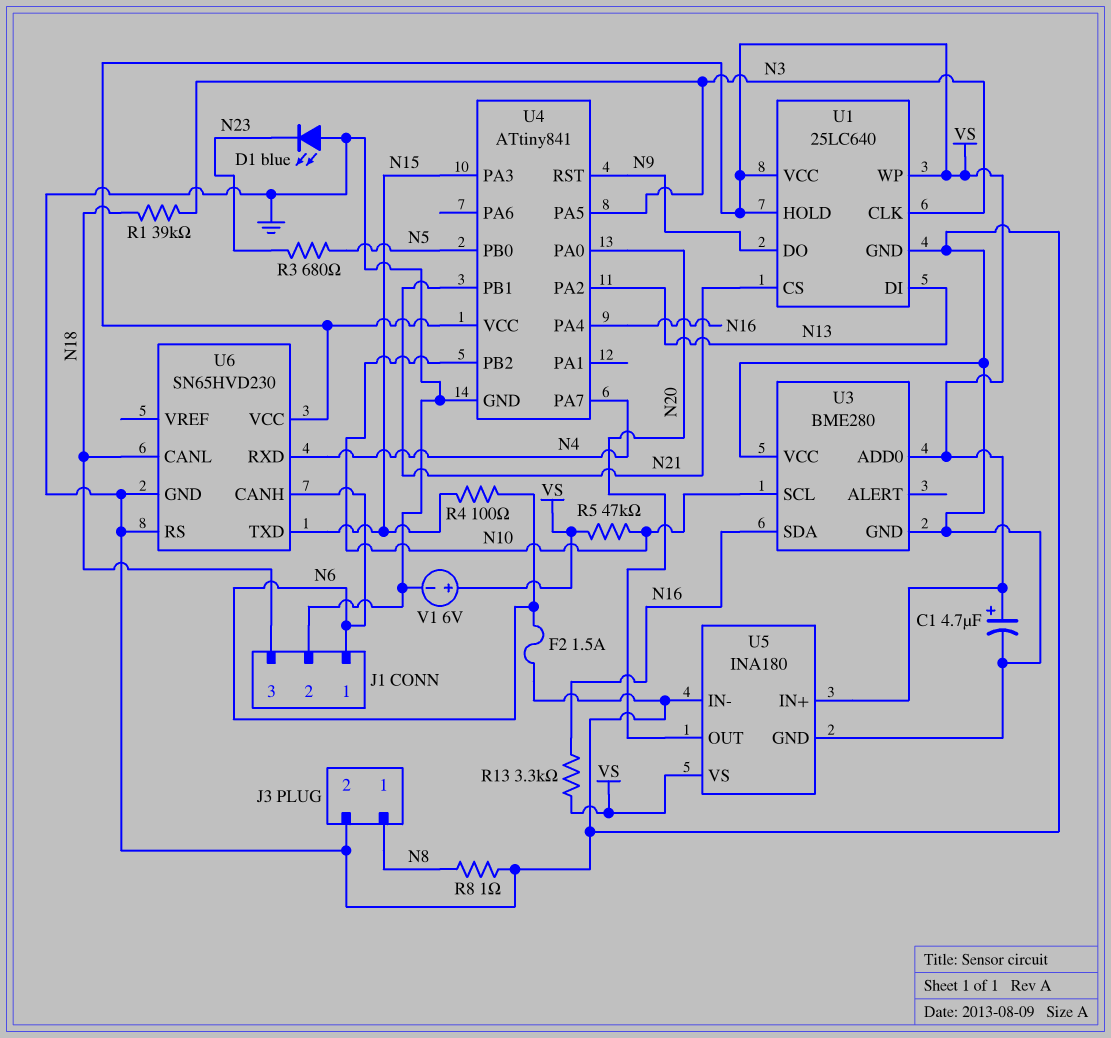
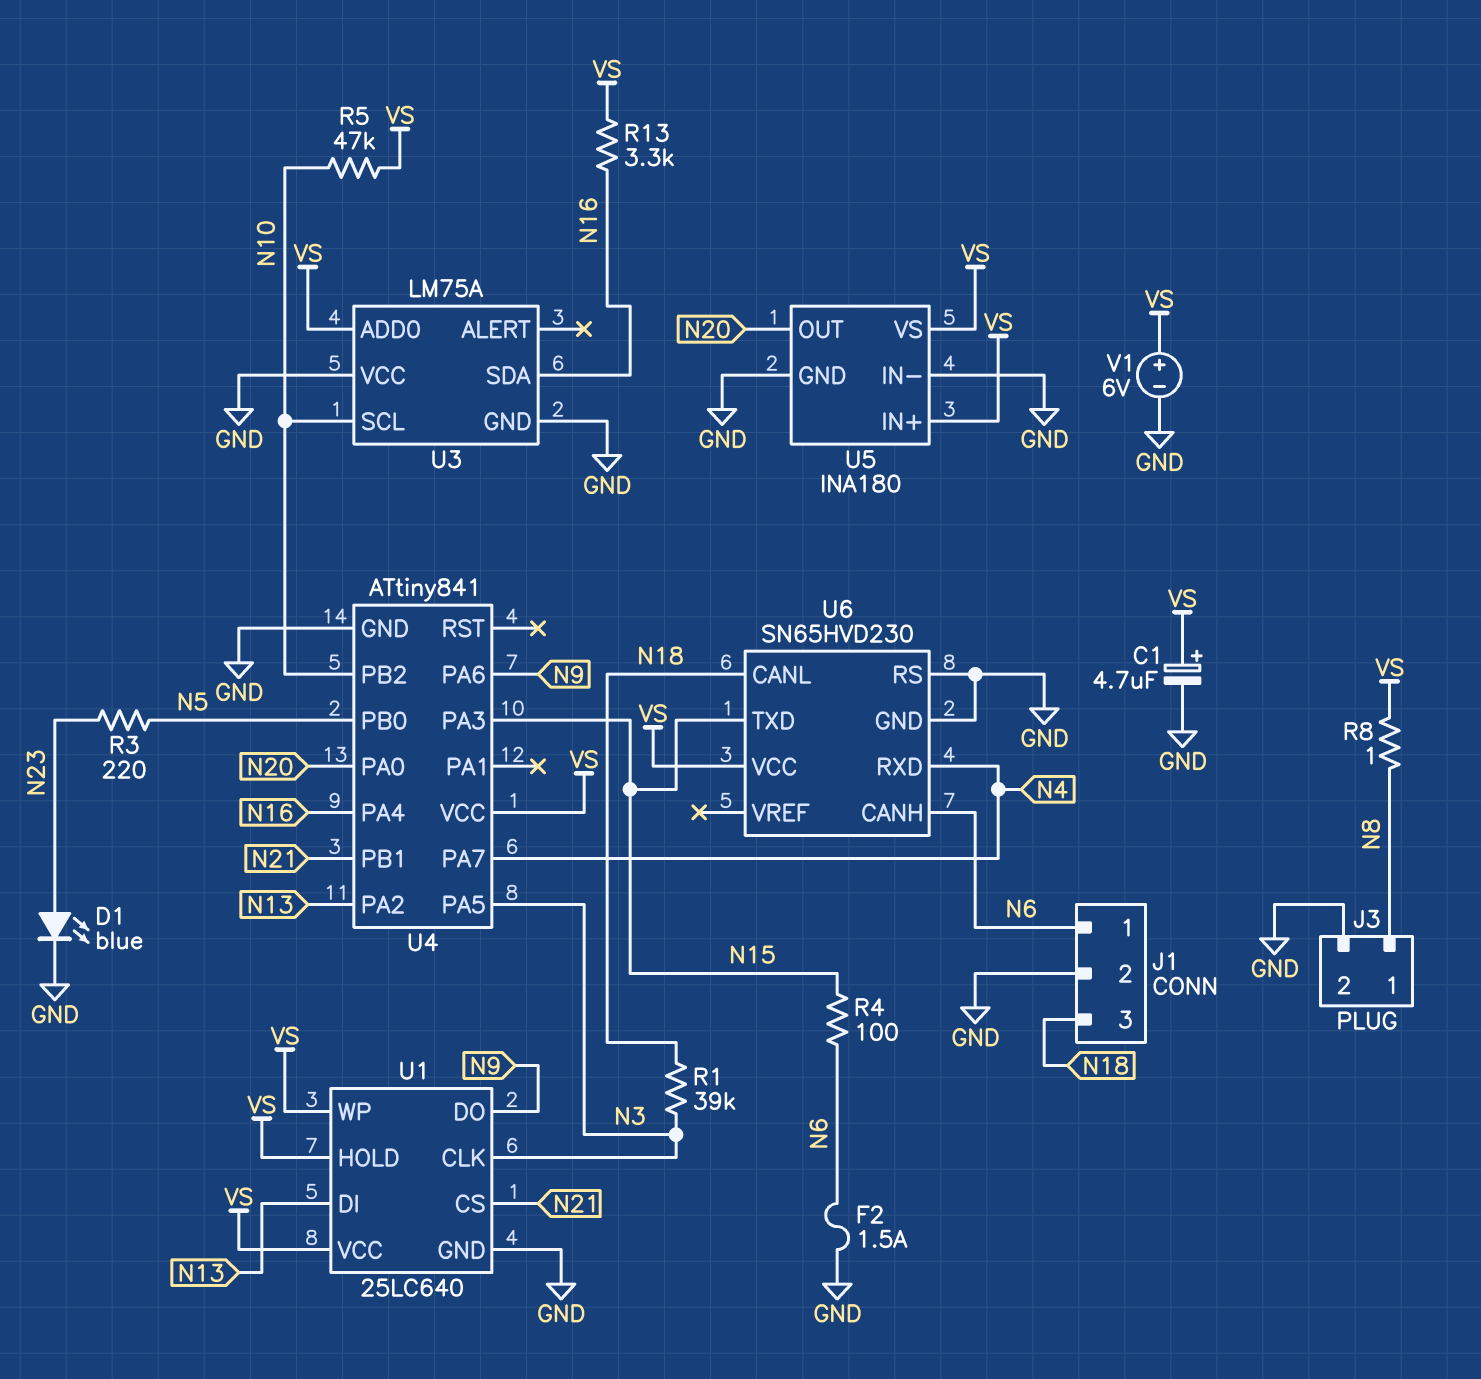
D1: LED blue (A GND, K N23) -> LED blue (A N23, K GND)
R3: 680 (N5, N23) -> 220 (N5, N23)
R8: 1 (GND, N8) -> 1 (N8, VS)
U3: BME280 -> LM75A
U4 pin PA6: none -> N9
U4 pin RST: N9 -> none

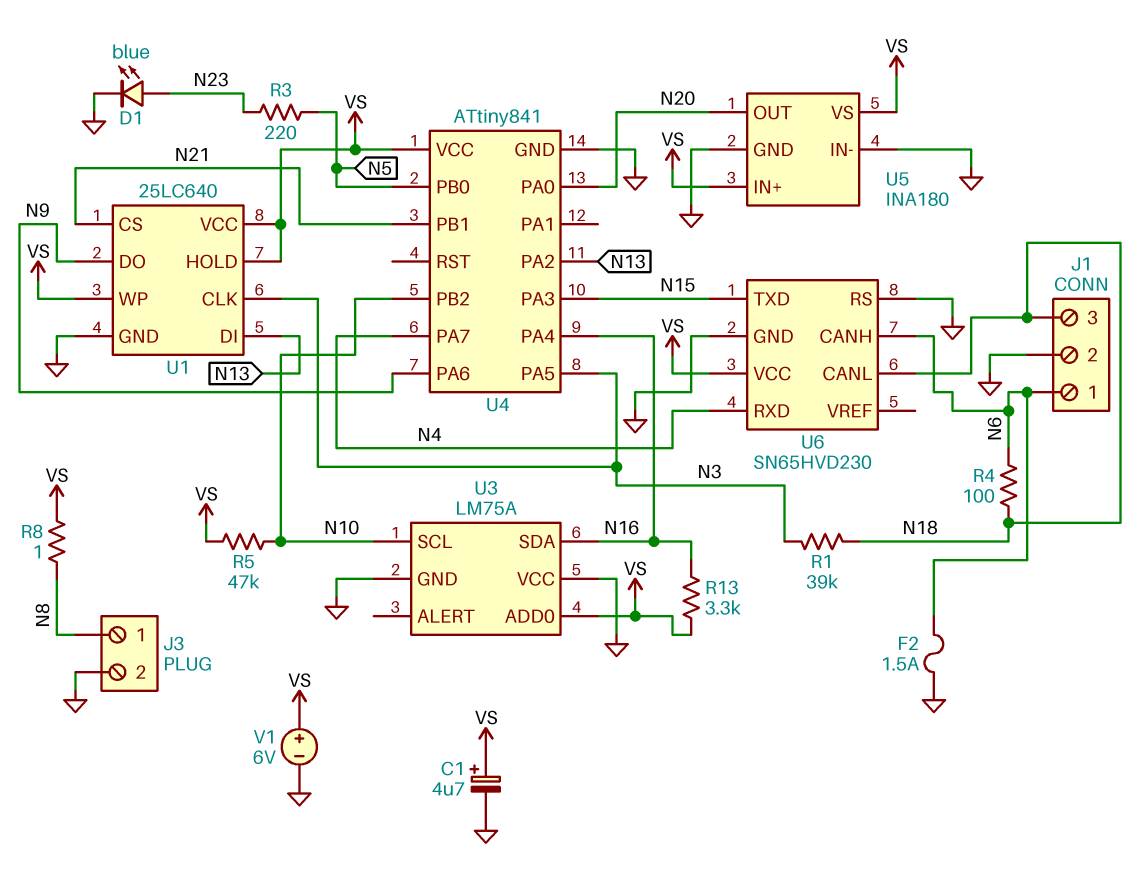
R4: 100 (N6, N15) -> 100 (N6, N18)

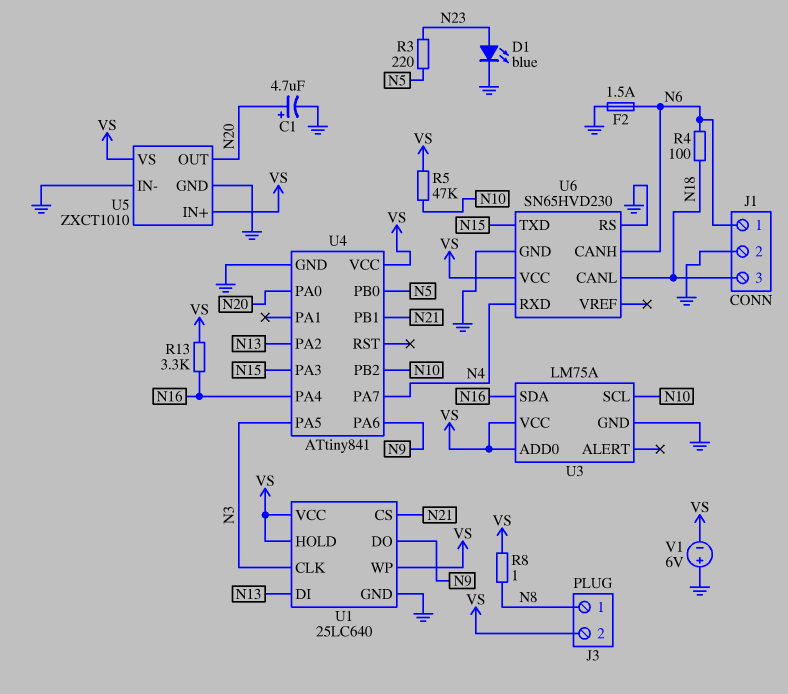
C1: 4.7uF (plus VS, minus GND) -> 4.7uF (plus N20, minus GND)
J3 pin 2: GND -> VS
R1: 39k (N3, N18) -> none
U3 pin VCC: GND -> VS
U5: INA180 -> ZXCT1010
V1: 6V (plus VS, minus GND) -> 6V (plus GND, minus VS)

